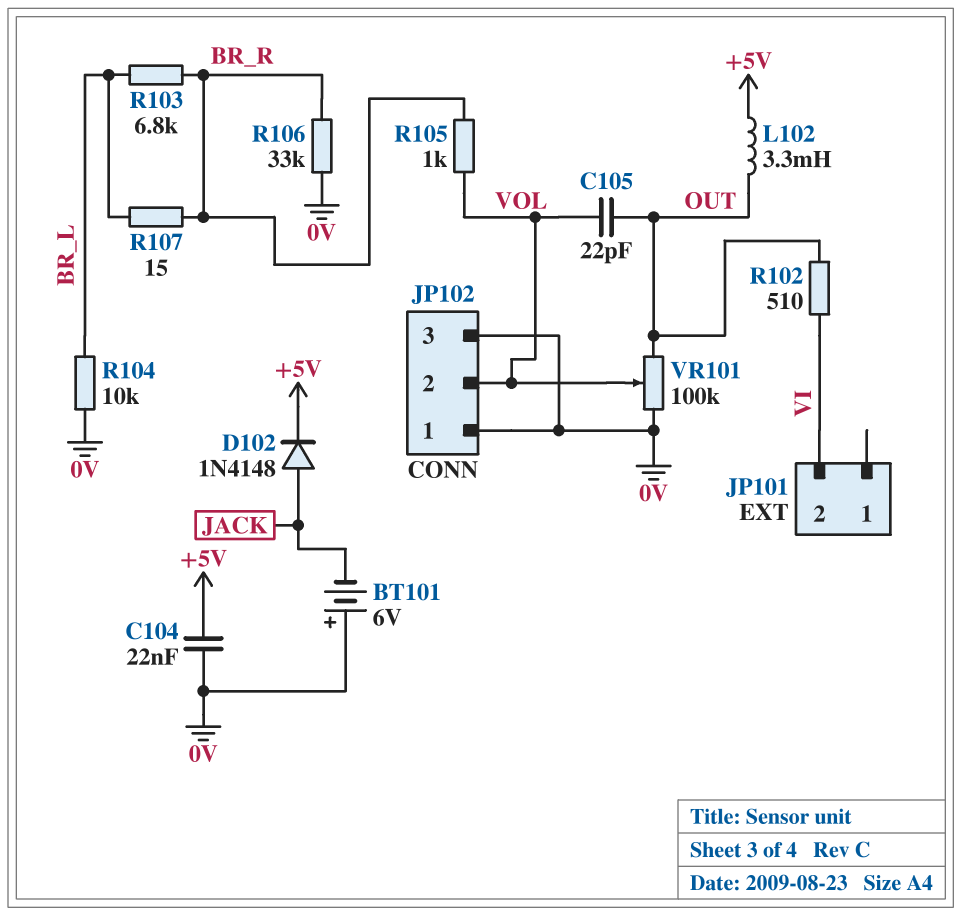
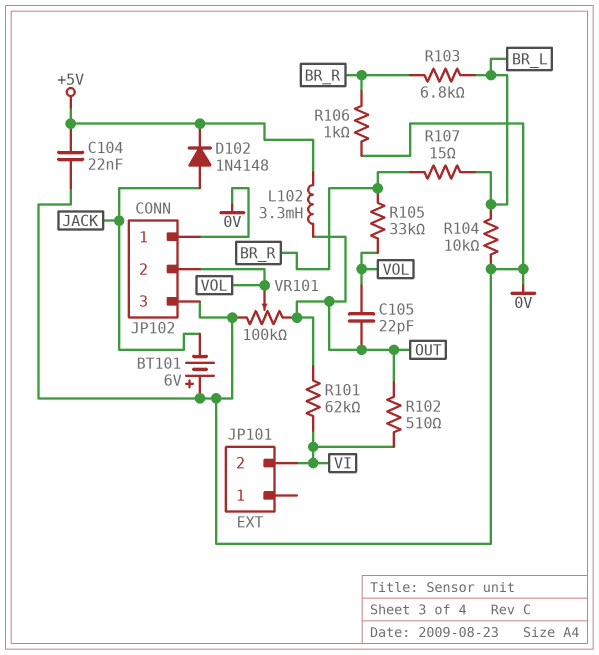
R101: none -> 62k (OUT, VI)
R105: 1k (BR_R, VOL) -> 33k (BR_R, VOL)
R106: 33k (0V, BR_R) -> 1k (0V, BR_R)

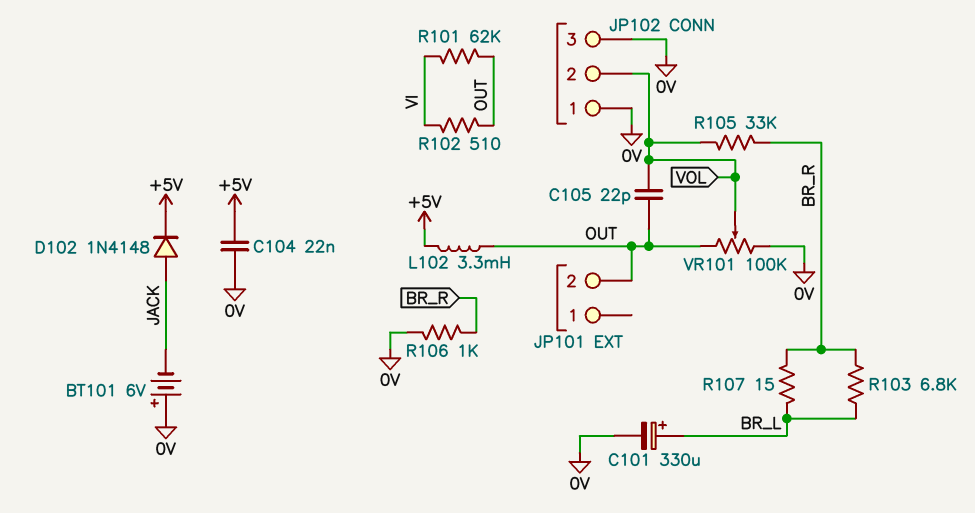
C101: none -> 330uF (plus BR_L, minus 0V)
JP101 pin 2: VI -> OUT
R104: 10k (0V, BR_L) -> none

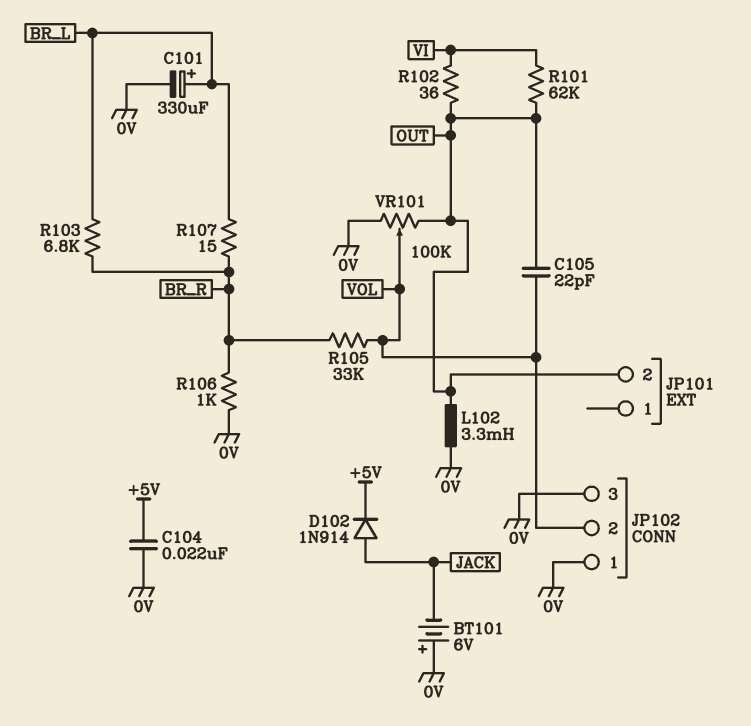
D102: diode 1N4148 (A JACK, K +5V) -> diode 1N914 (A JACK, K +5V)
L102: 3.3mH (+5V, OUT) -> 3.3mH (0V, OUT)
R102: 510 (OUT, VI) -> 36 (OUT, VI)

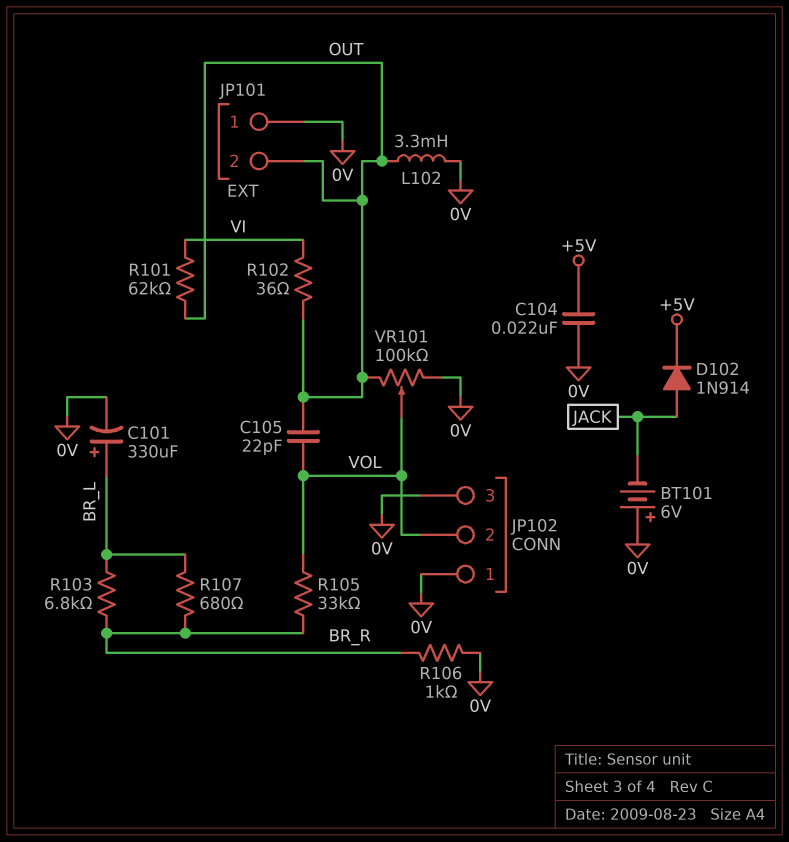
JP101 pin 1: none -> 0V
R107: 15 (BR_L, BR_R) -> 680 (BR_L, BR_R)

